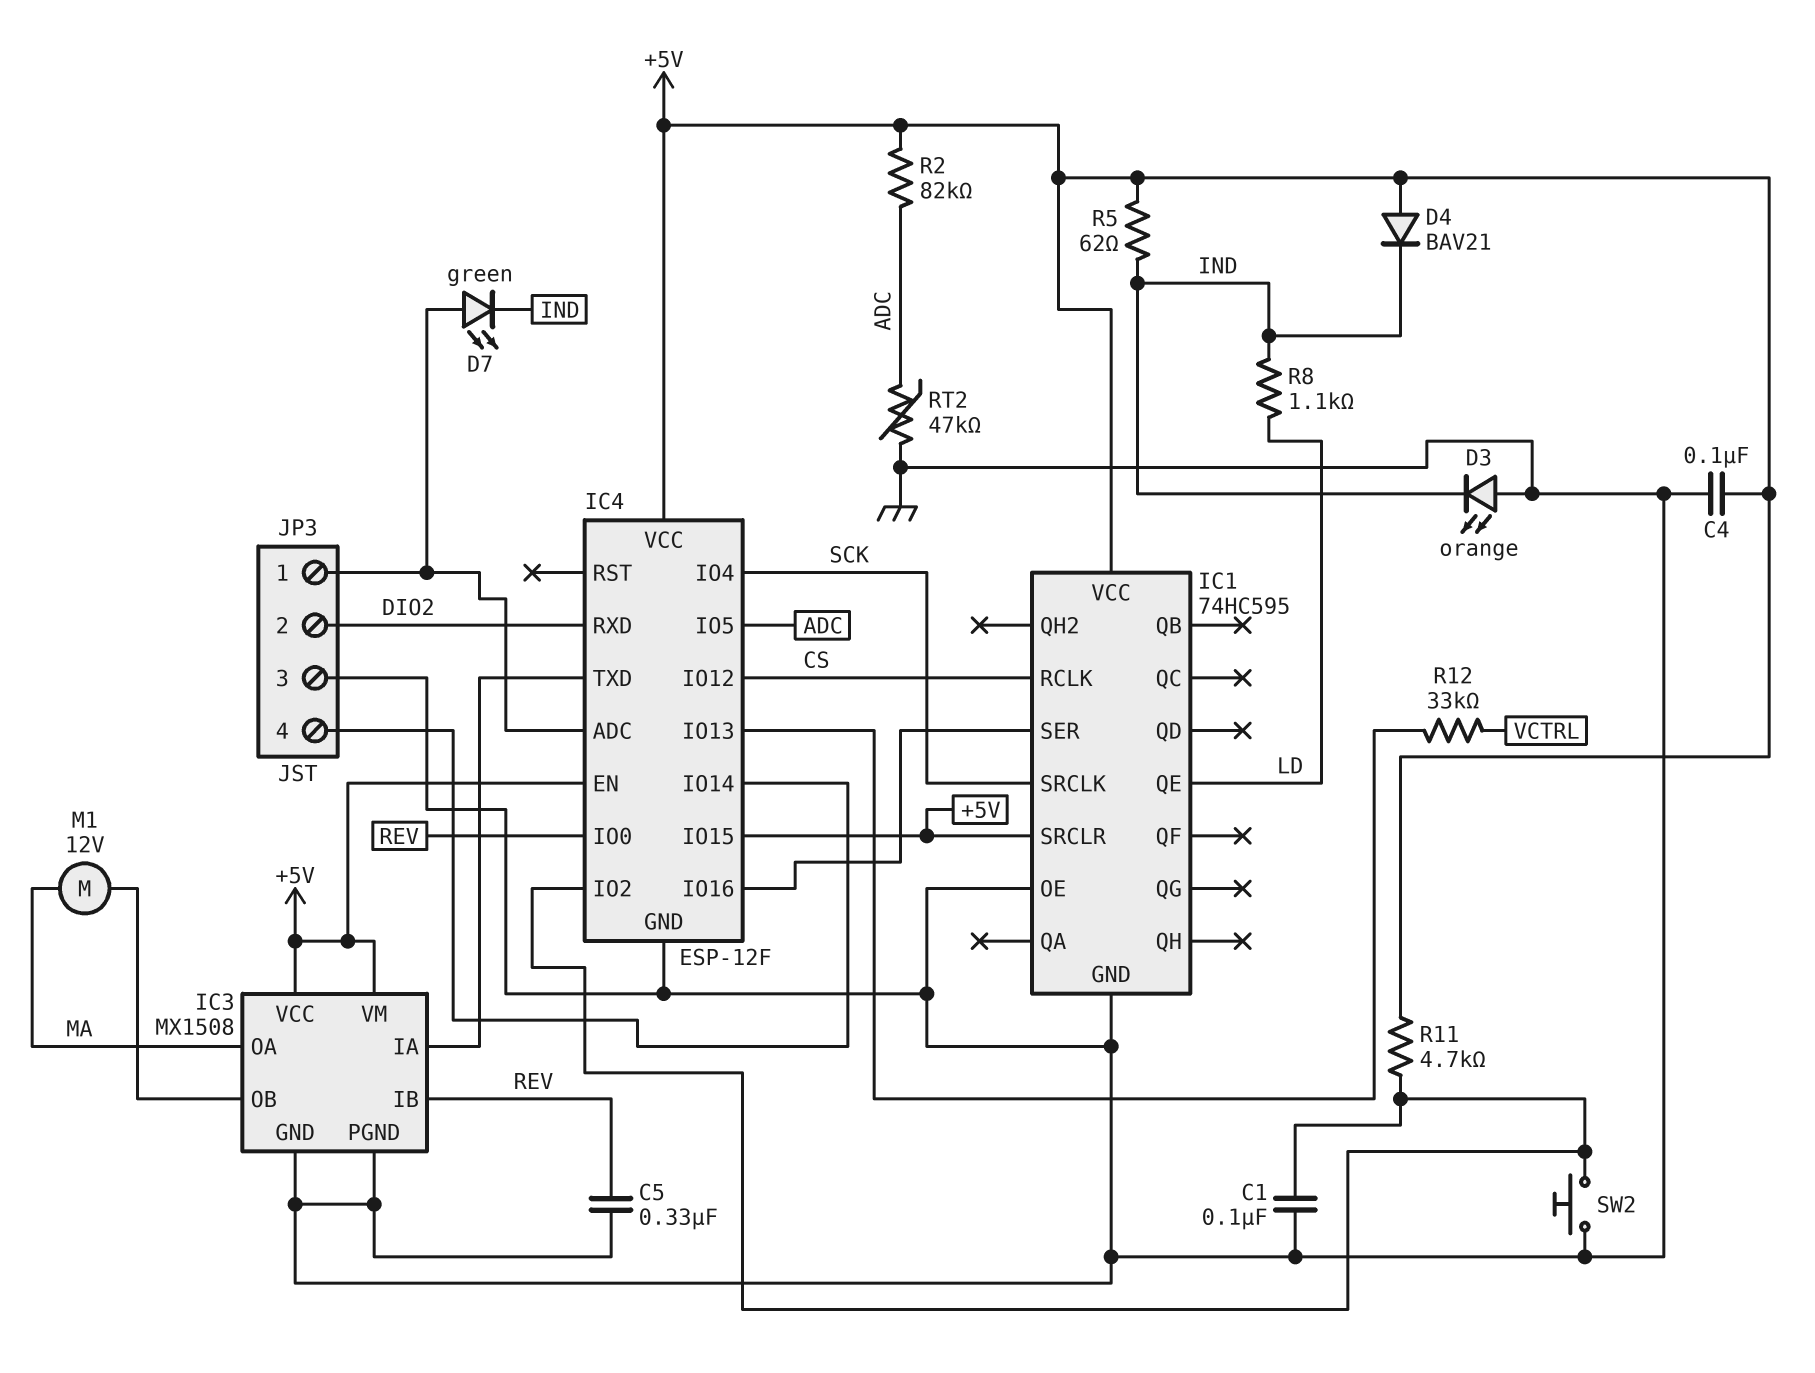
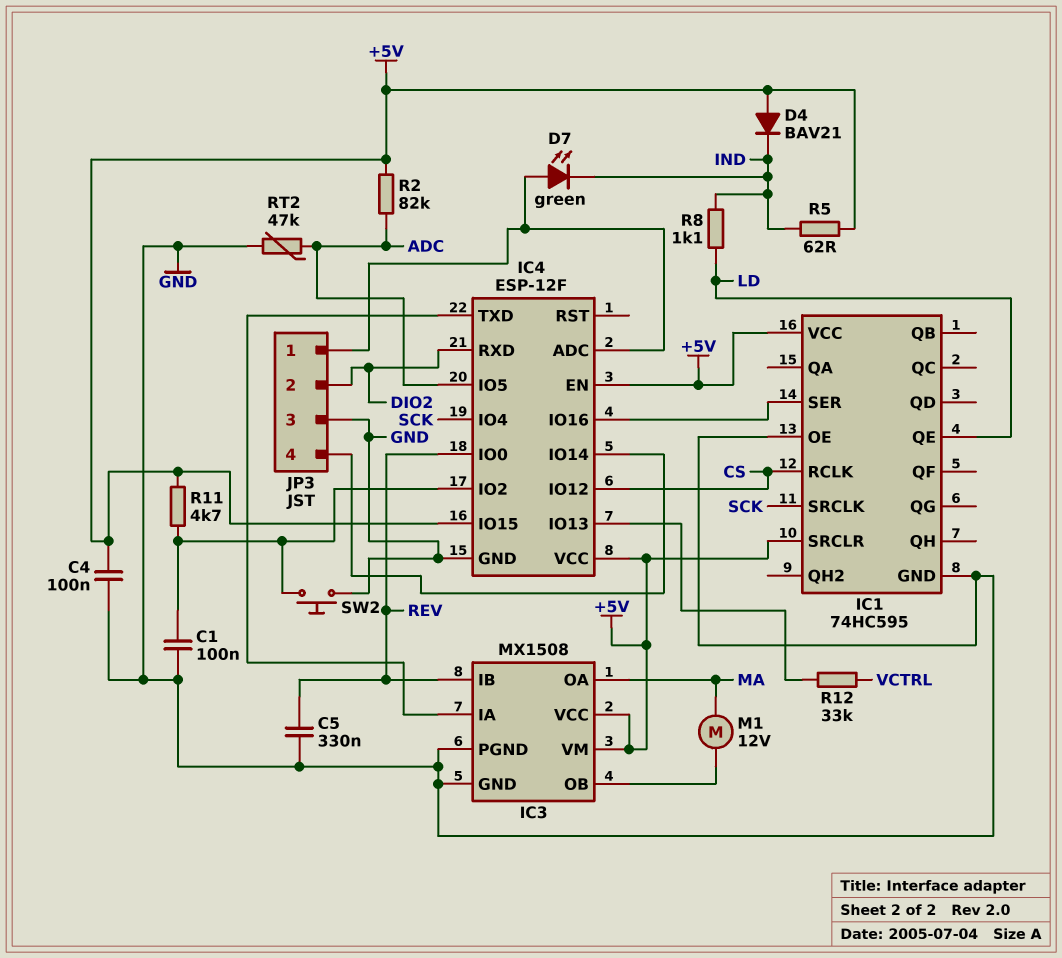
D3: LED orange (A GND, K IND) -> none

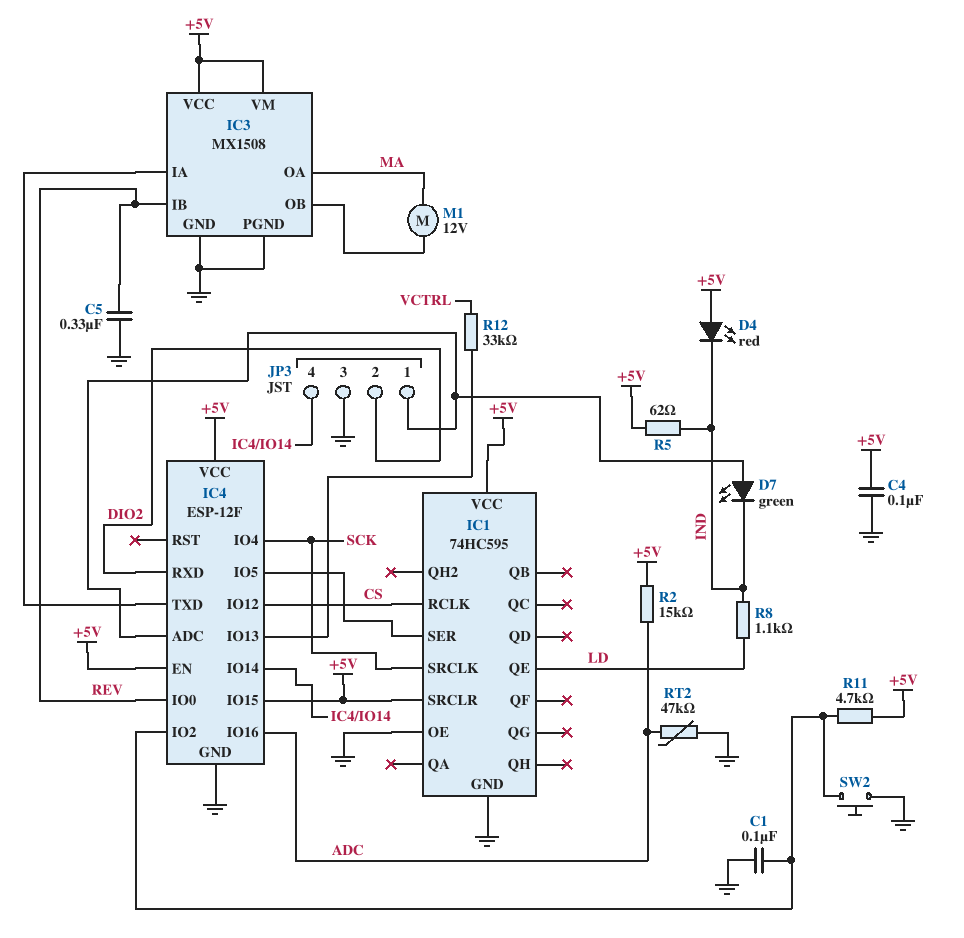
D4: diode BAV21 (A +5V, K IND) -> LED red (A +5V, K IND)
IC4 pin IO5: ADC -> IC1/SER
IC4 pin IO16: IC1/SER -> ADC
R2: 82k (+5V, ADC) -> 15k (+5V, ADC)

